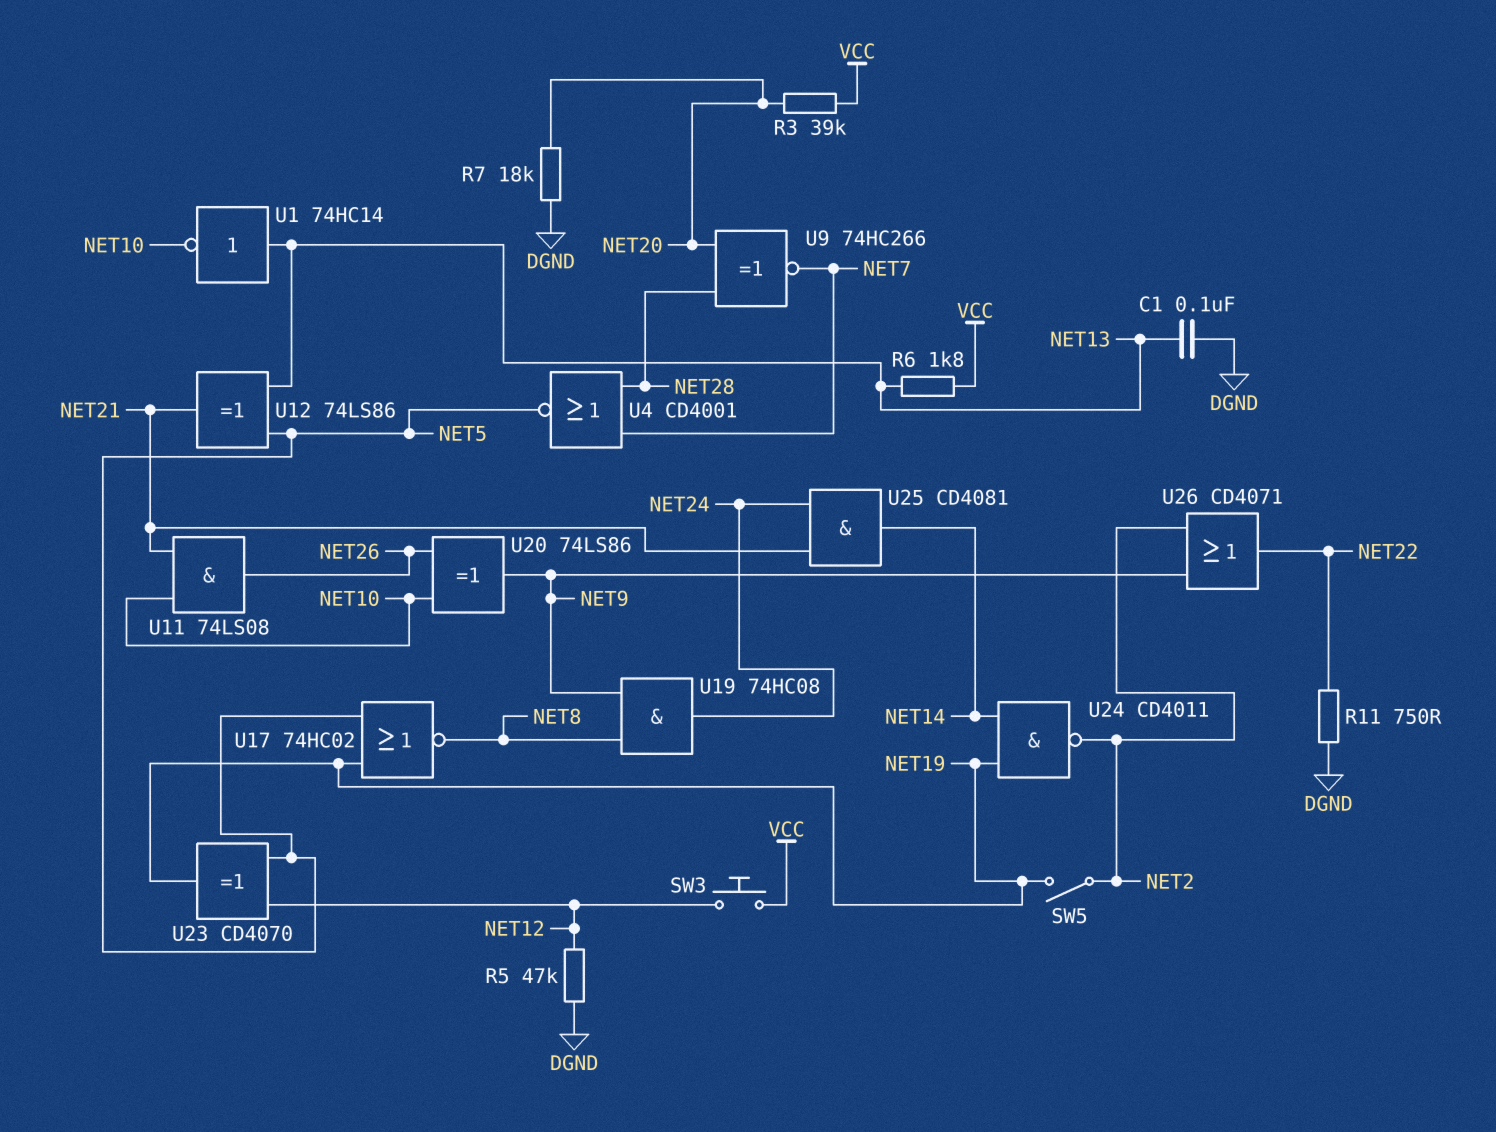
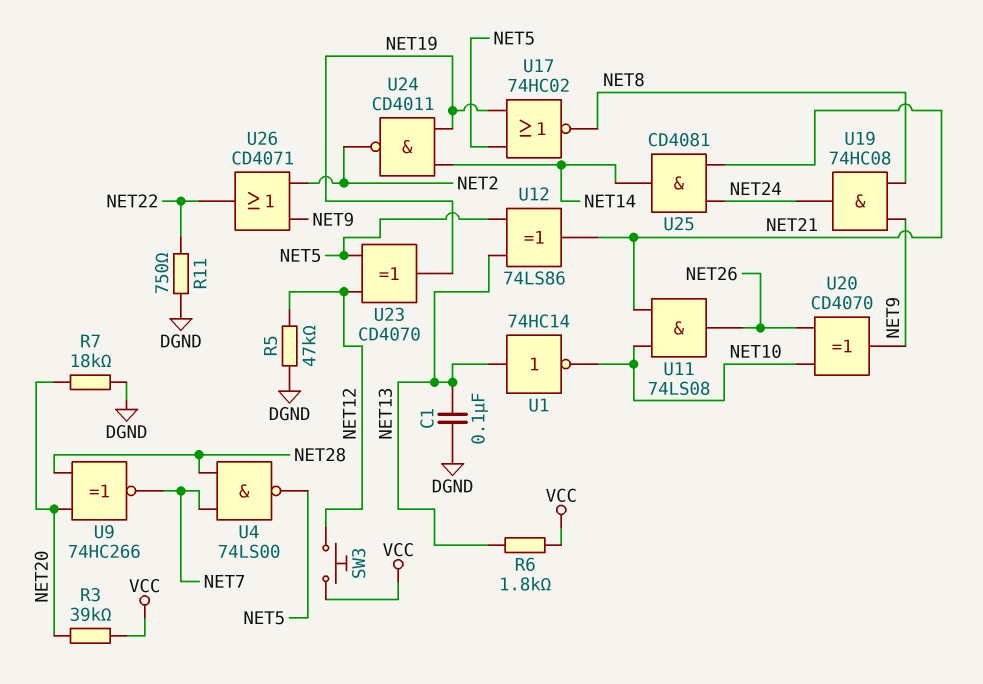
SW5: switch (NET2, NET19) -> none
U4: NOR CD4001 (in NET7, in NET28, out NET5) -> NAND 74LS00 (in NET7, in NET28, out NET5)
U20: XOR 74LS86 (in NET10, in NET26, out NET9) -> XOR CD4070 (in NET10, in NET26, out NET9)

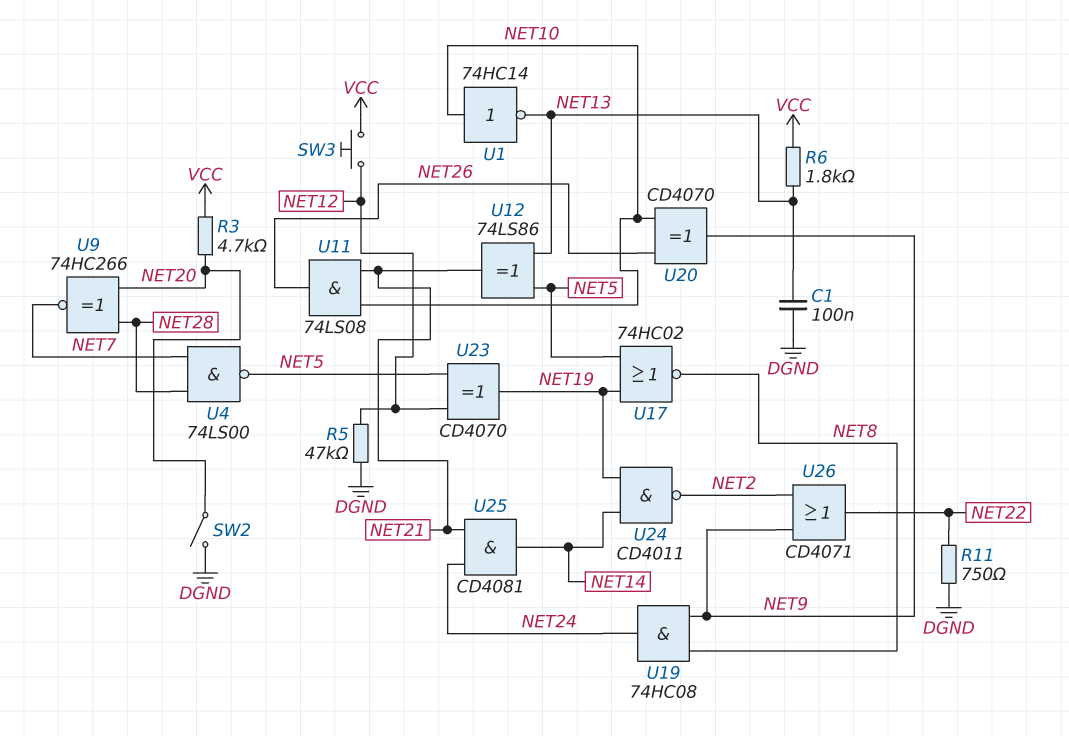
R3: 39k (NET20, VCC) -> 4.7k (NET20, VCC)
R7: 18k (DGND, NET20) -> none
SW2: none -> switch (DGND, NET20)
U1: NOT 74HC14 (in NET13, out NET10) -> NOT 74HC14 (in NET10, out NET13)

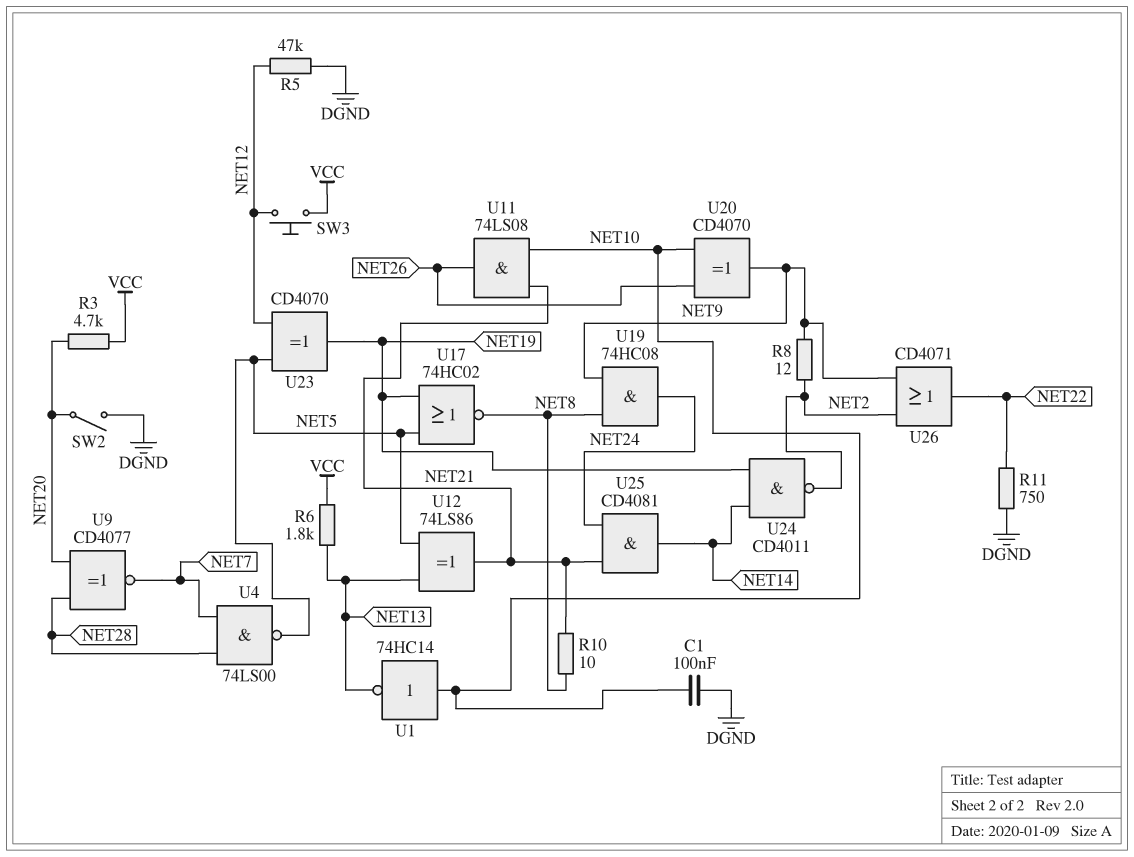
C1: 100nF (DGND, NET13) -> 100nF (DGND, NET10)
R8: none -> 12 (NET2, NET9)
R10: none -> 10 (NET8, NET21)
U9: XNOR 74HC266 (in NET20, in NET28, out NET7) -> XNOR CD4077 (in NET20, in NET28, out NET7)

